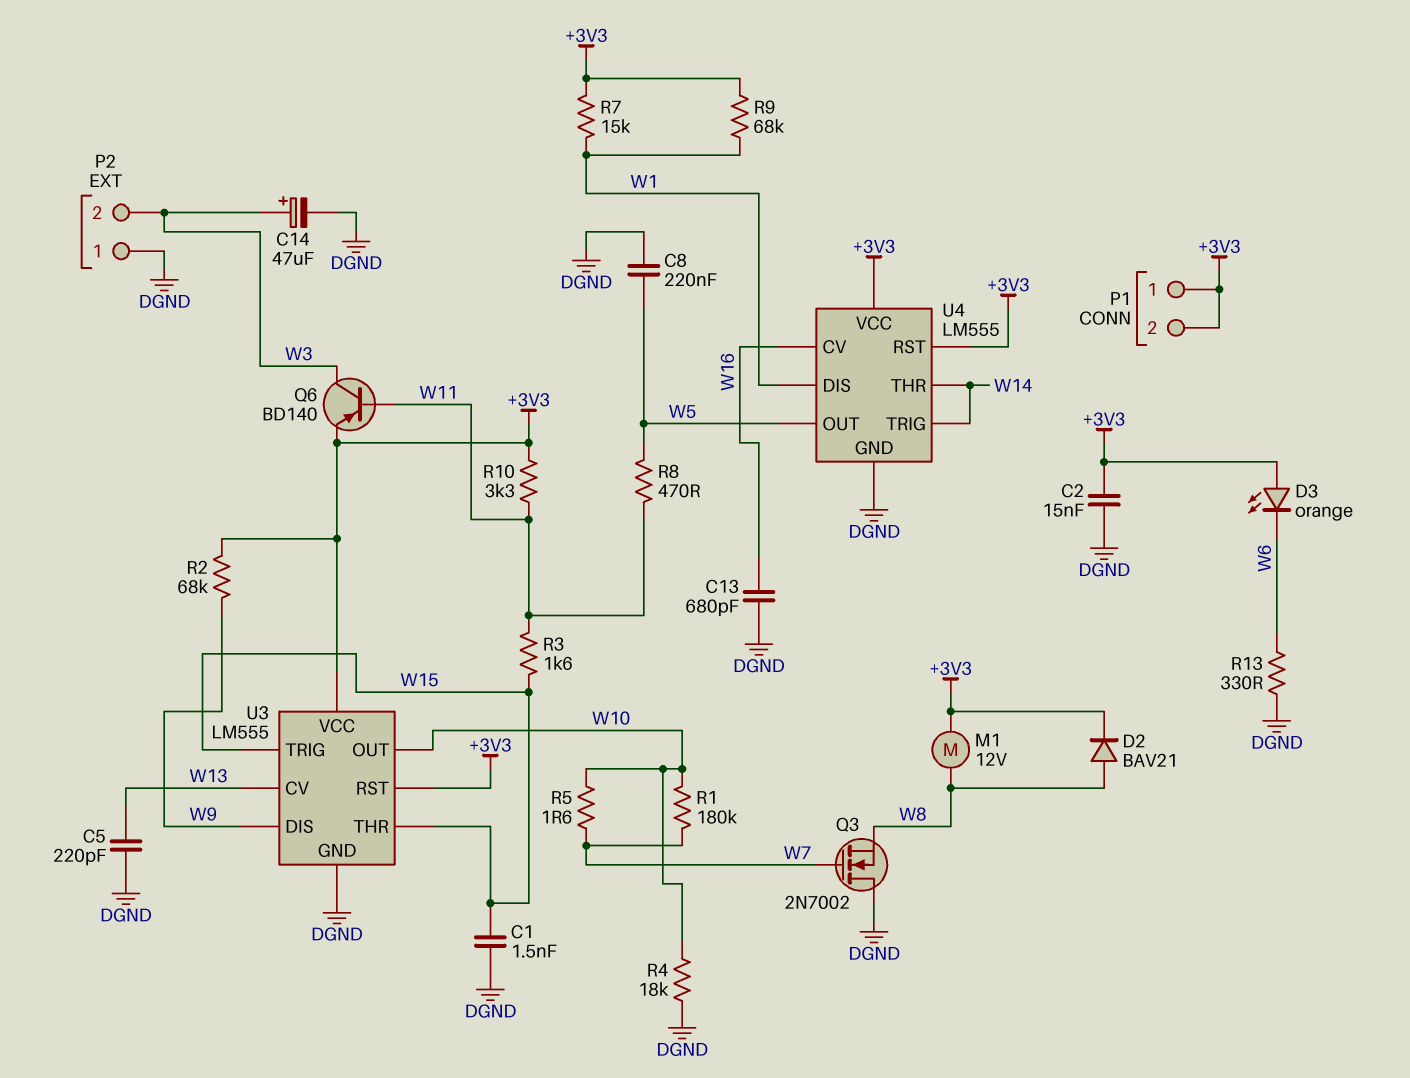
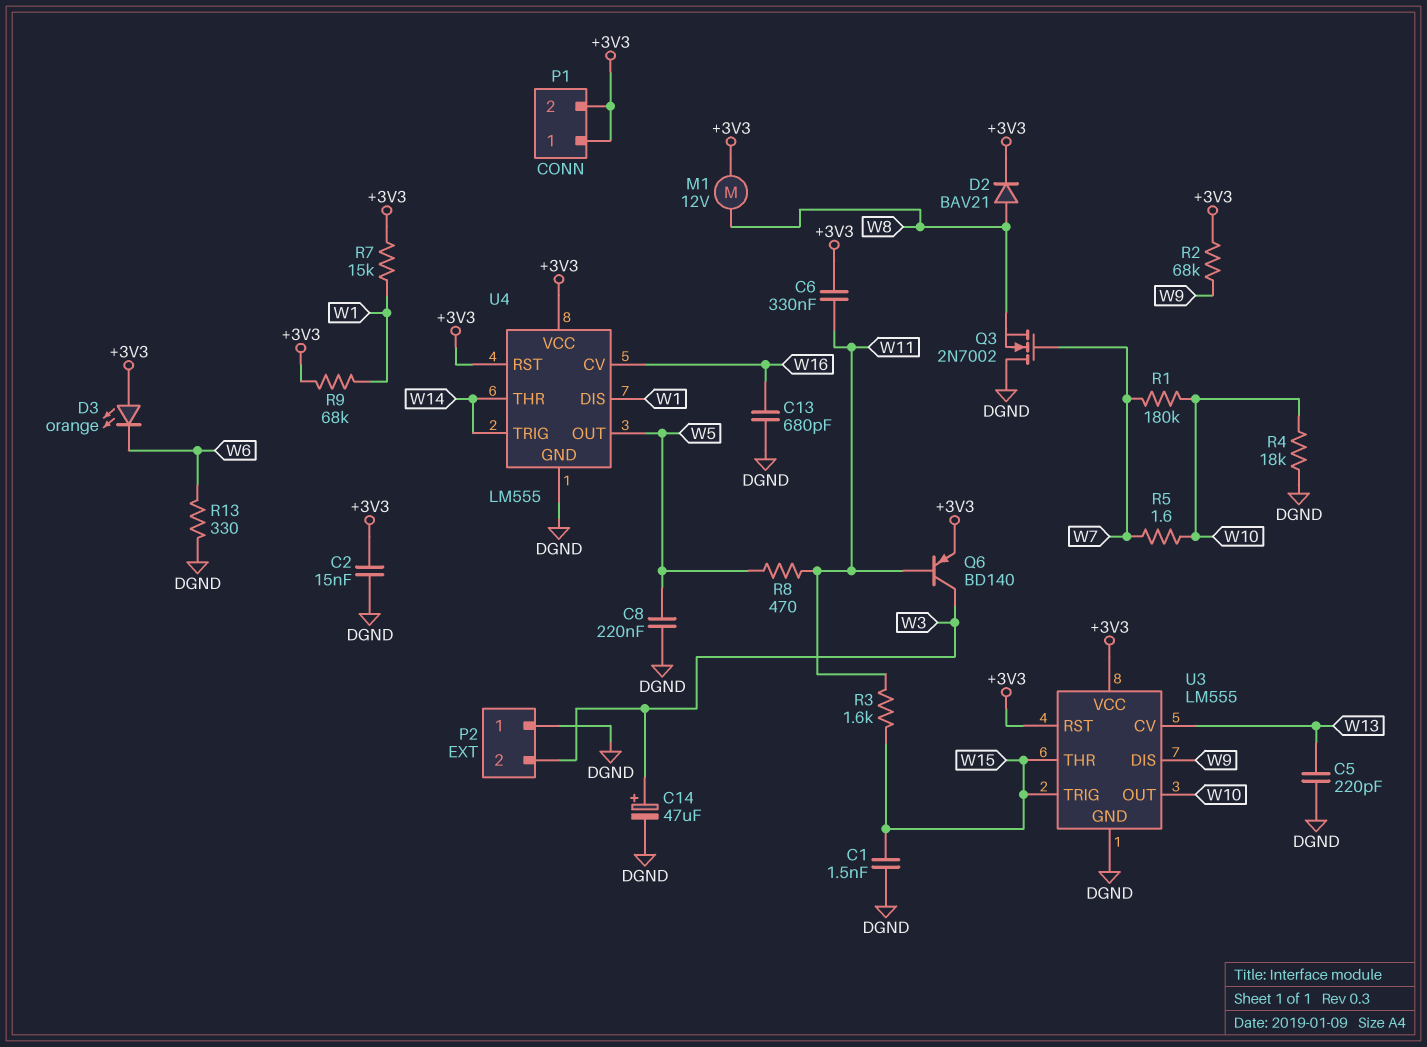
C6: none -> 330nF (+3V3, W11)
R10: 3.3k (+3V3, W11) -> none

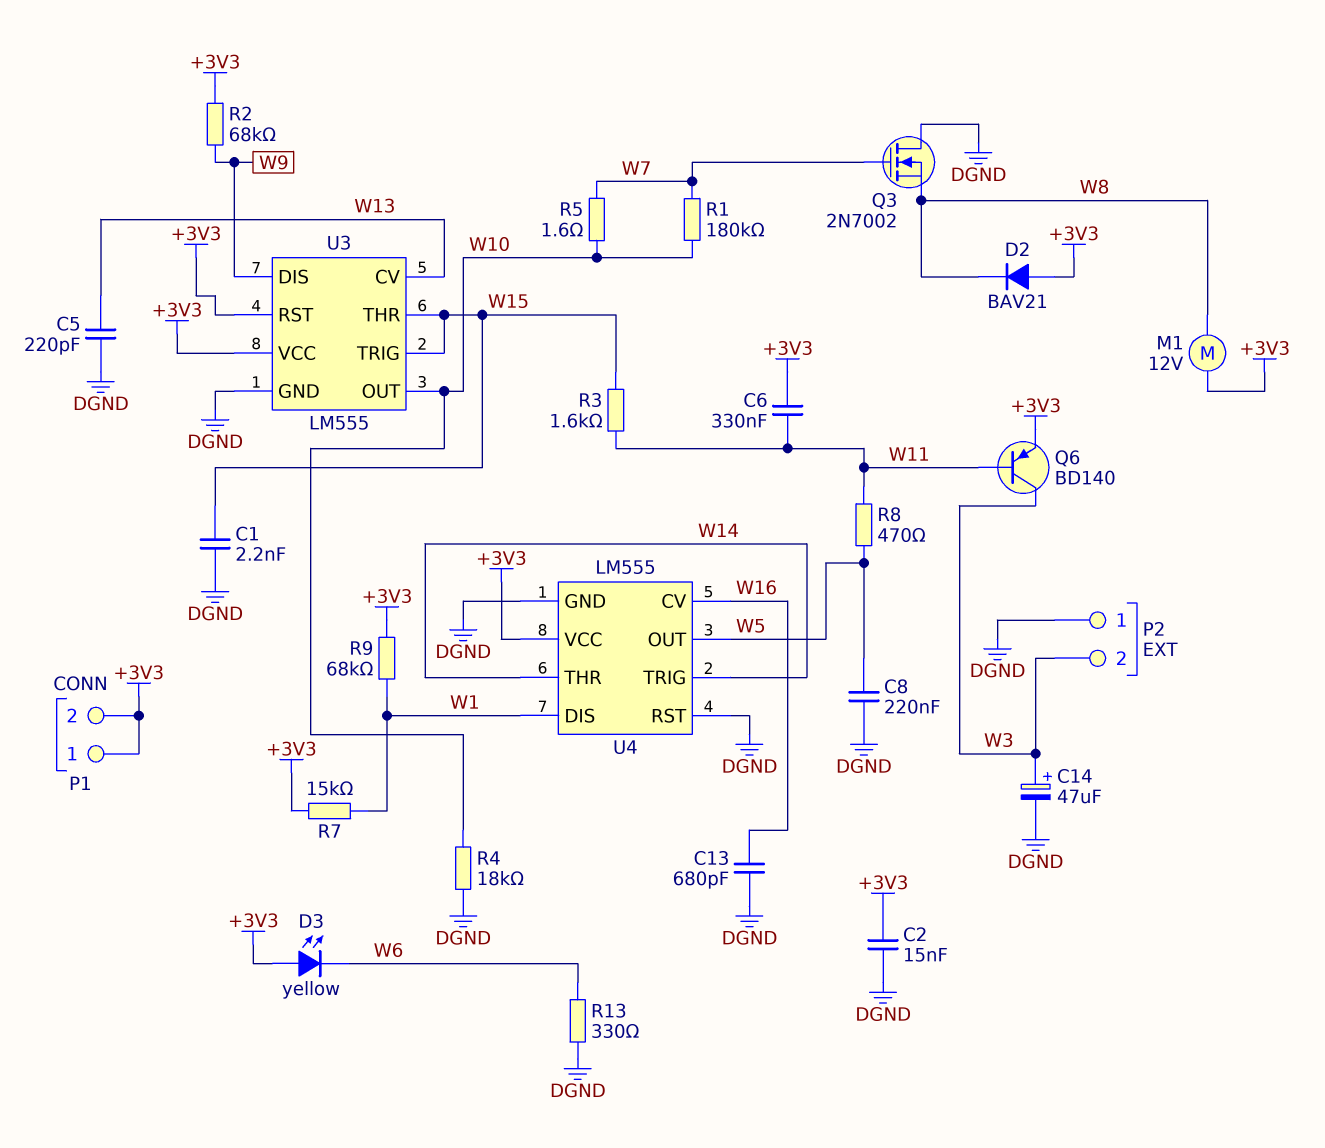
C1: 1.5nF (DGND, W15) -> 2.2nF (DGND, W15)
D2: diode BAV21 (A W8, K +3V3) -> diode BAV21 (A +3V3, K W8)
D3: LED orange (A +3V3, K W6) -> LED yellow (A +3V3, K W6)
U4 pin RST: +3V3 -> DGND

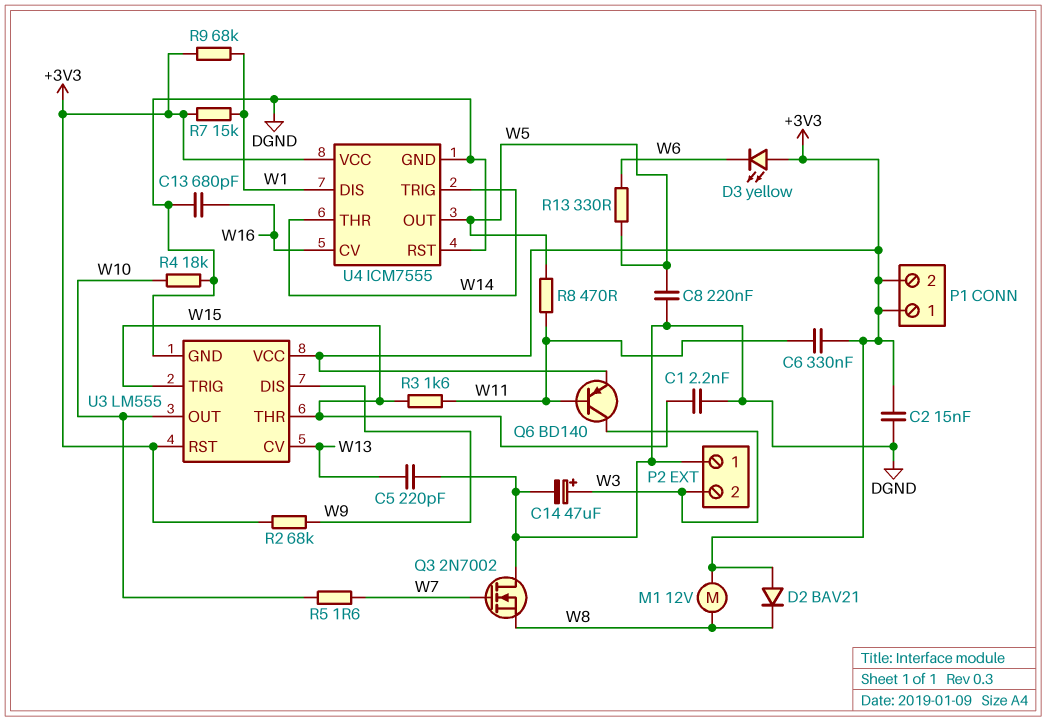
R1: 180k (W7, W10) -> none
R13: 330 (DGND, W6) -> 330 (W5, W6)
U4: LM555 -> ICM7555

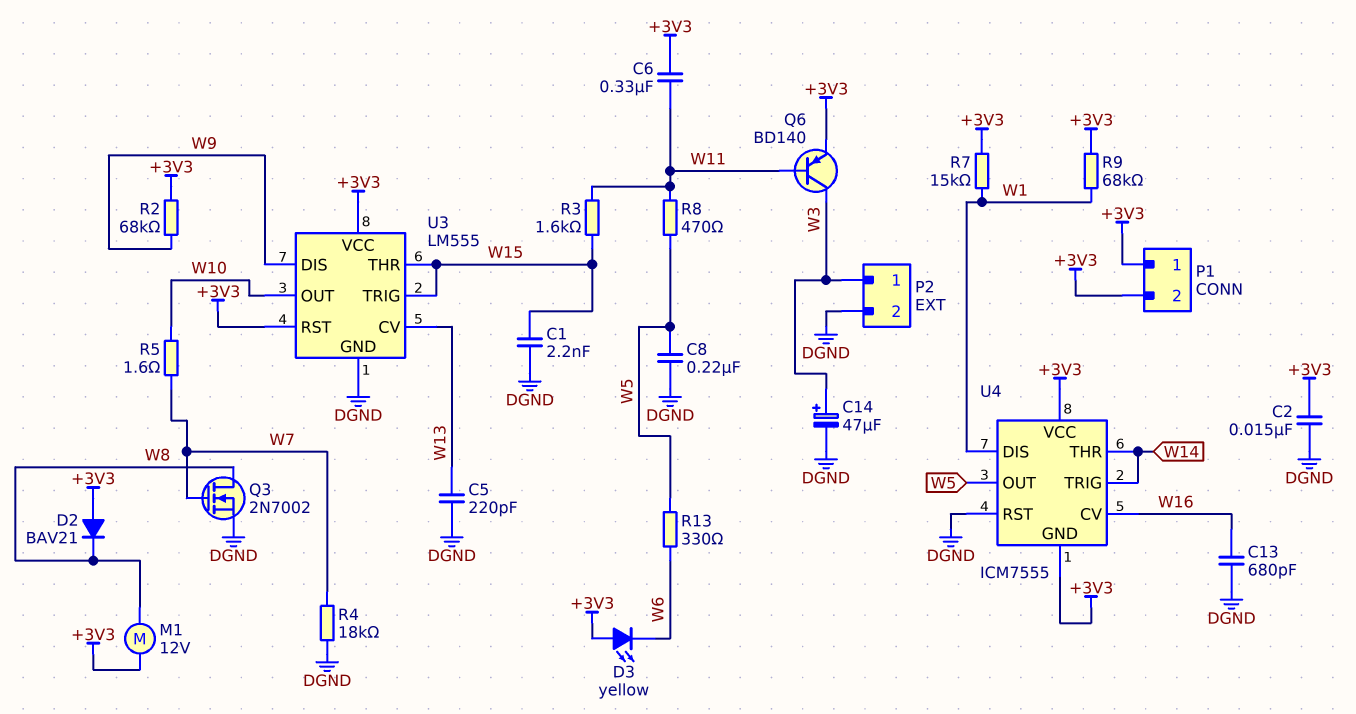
P2 pin 1: DGND -> W3
P2 pin 2: W3 -> DGND
Q3: NMOS 2N7002 (G W7, D DGND, S W8) -> NMOS 2N7002 (G W7, D W8, S DGND)
R4: 18k (DGND, W10) -> 18k (DGND, W7)
U4 pin GND: DGND -> +3V3

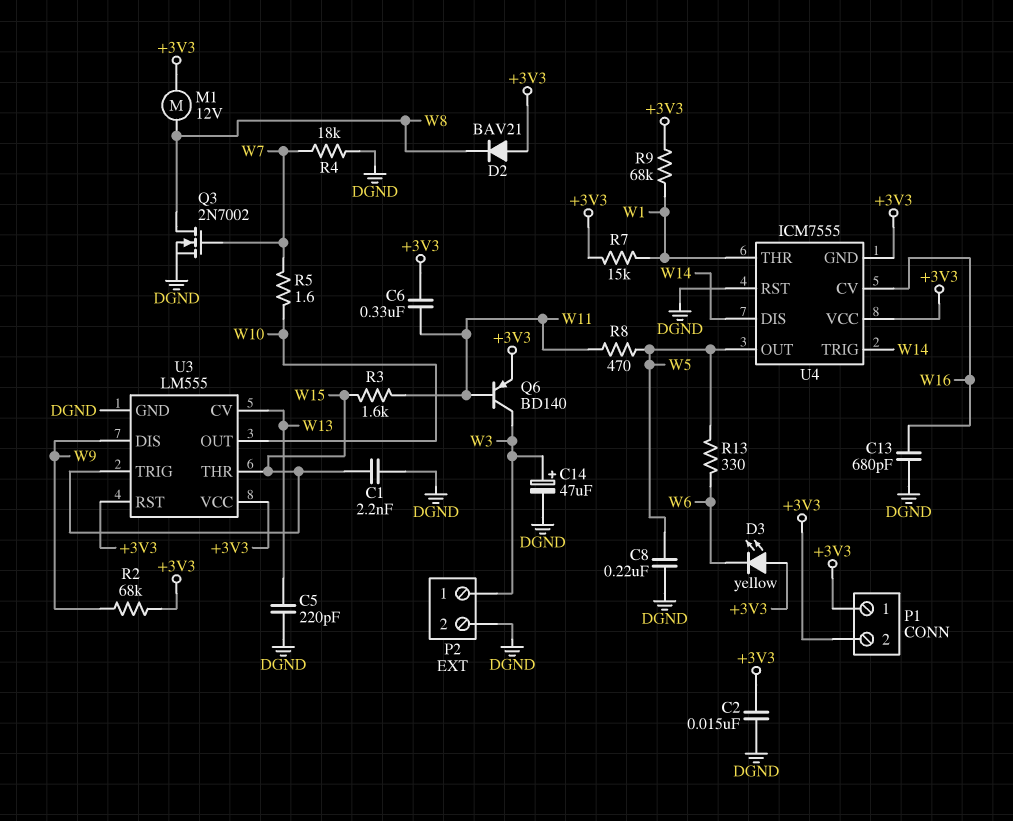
U4 pin DIS: W1 -> W14
U4 pin THR: W14 -> W1

